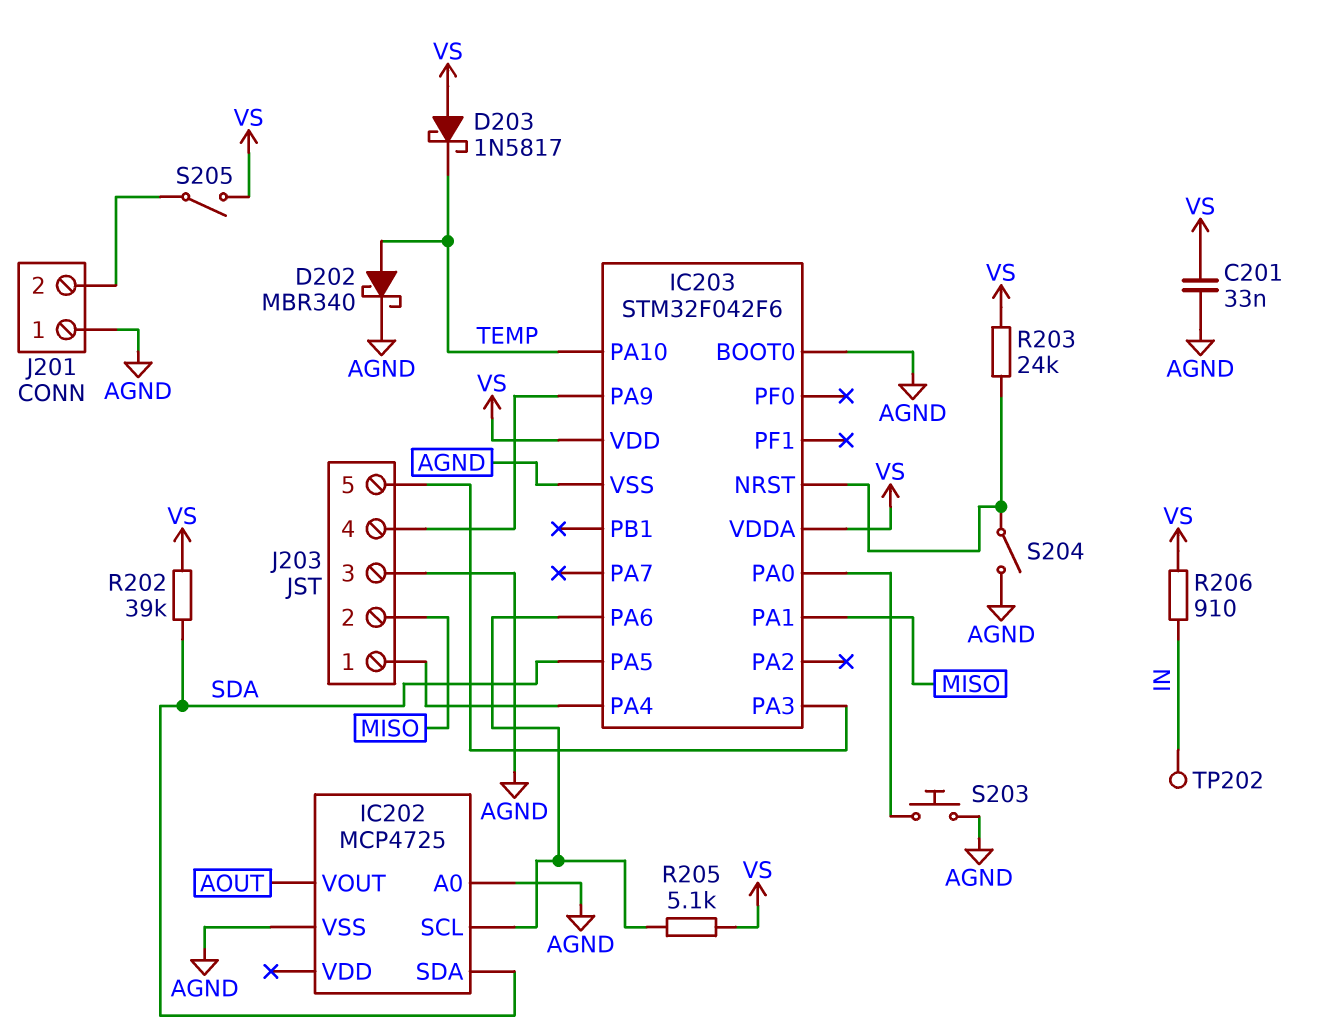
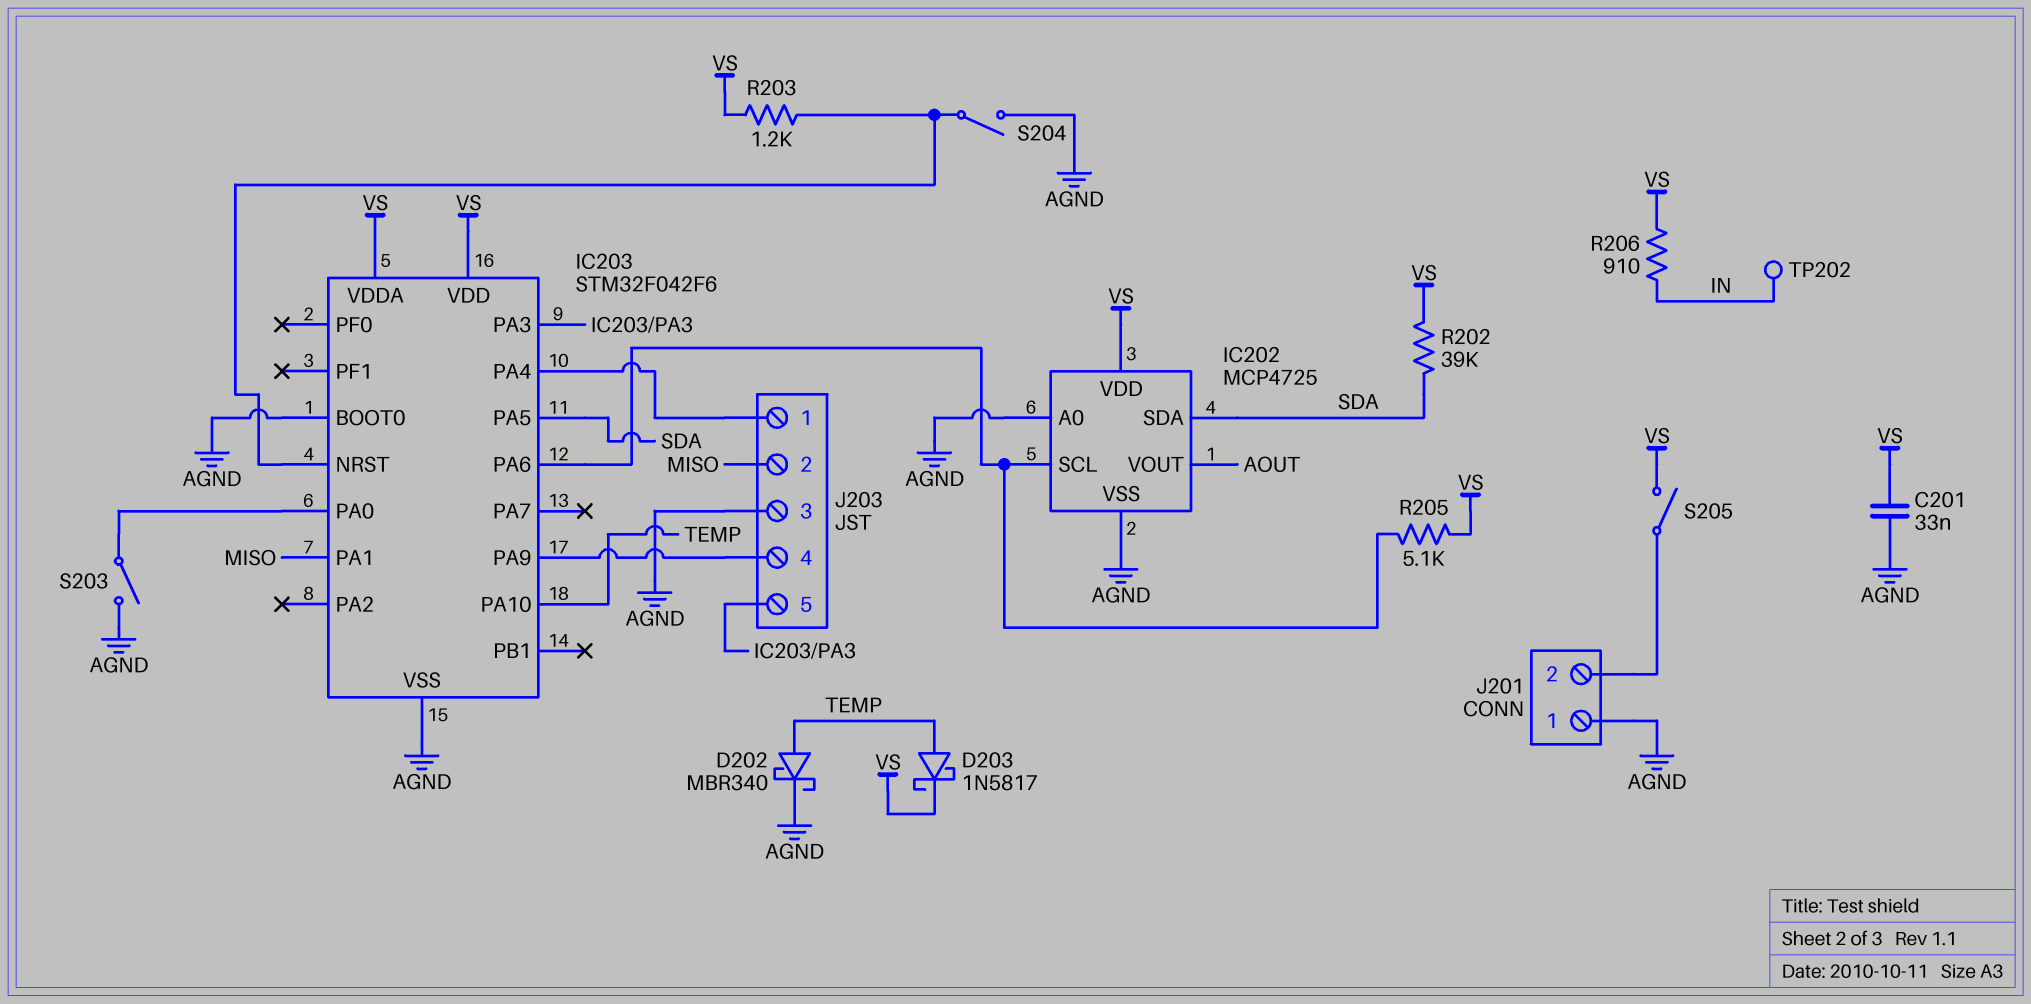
D203: schottky 1N5817 (A VS, K TEMP) -> schottky 1N5817 (A TEMP, K VS)
IC202 pin VDD: none -> VS
R203: 24k (IC203/NRST, VS) -> 1.2k (IC203/NRST, VS)
S203: button (AGND, IC203/PA0) -> switch (AGND, IC203/PA0)

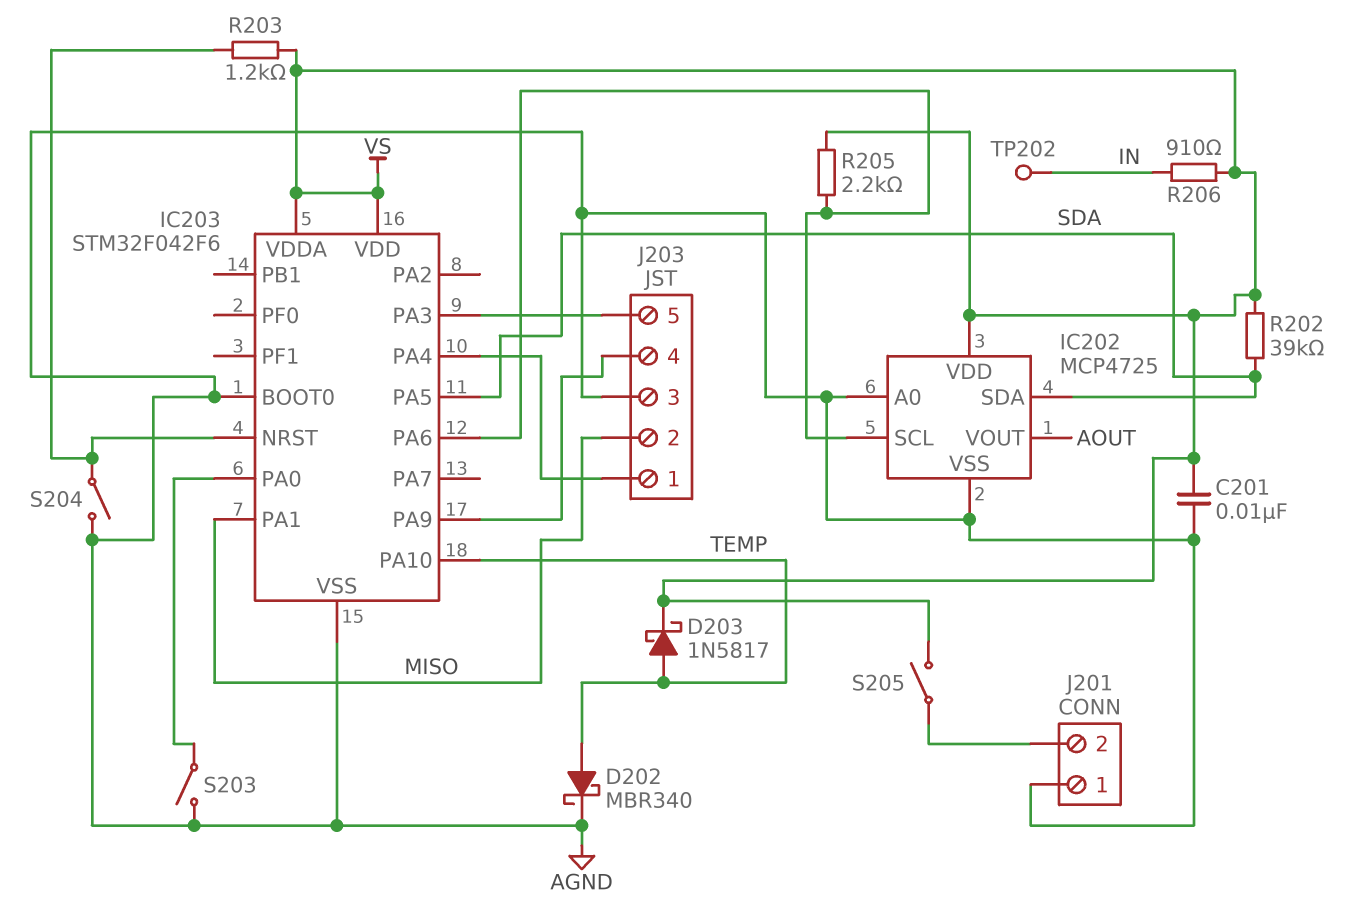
C201: 33nF (AGND, VS) -> 10nF (AGND, VS)
R205: 5.1k (IC202/SCL, VS) -> 2.2k (IC202/SCL, VS)

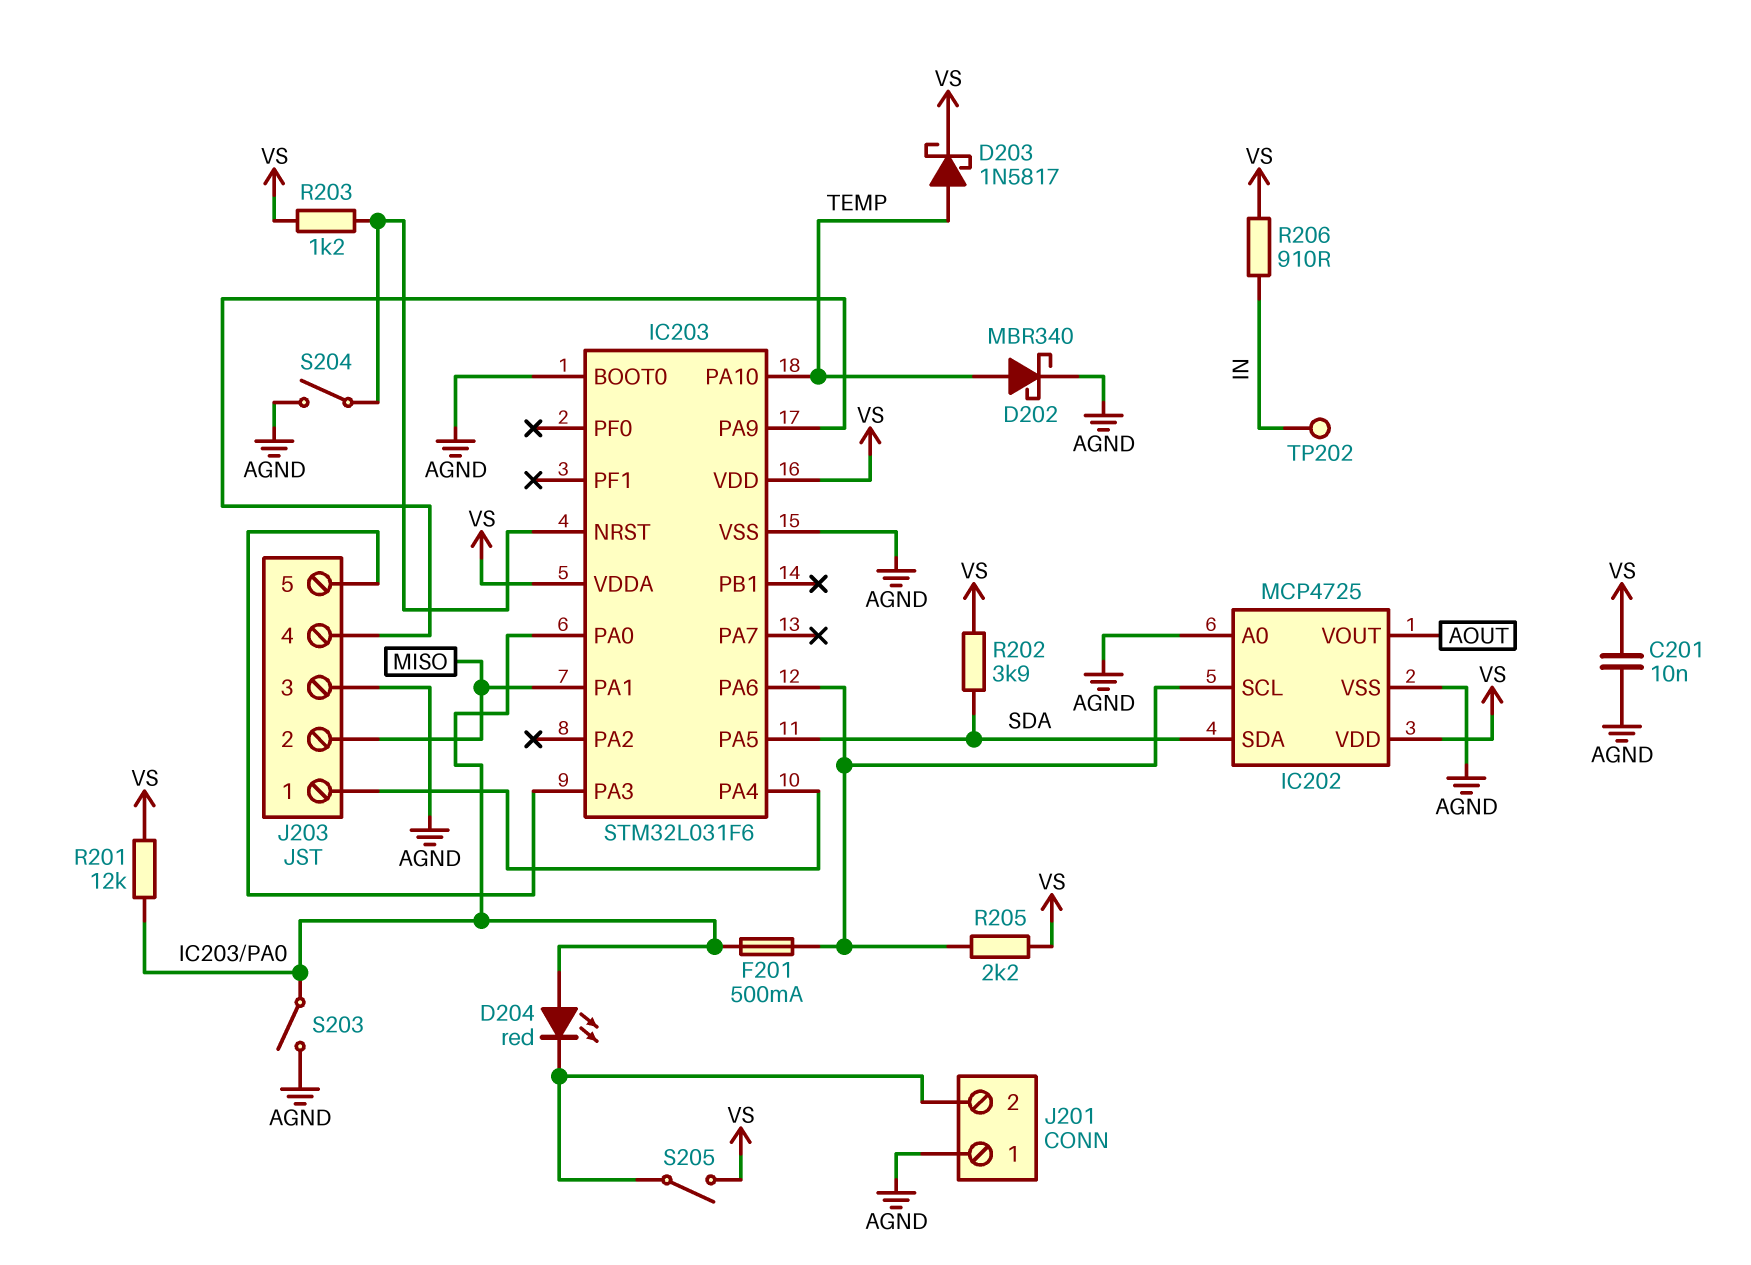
D204: none -> LED red (A IC203/PA0, K J201/2)
F201: none -> 500mA (IC202/SCL, IC203/PA0)
IC203: STM32F042F6 -> STM32L031F6
R201: none -> 12k (IC203/PA0, VS)
R202: 39k (SDA, VS) -> 3.9k (SDA, VS)

